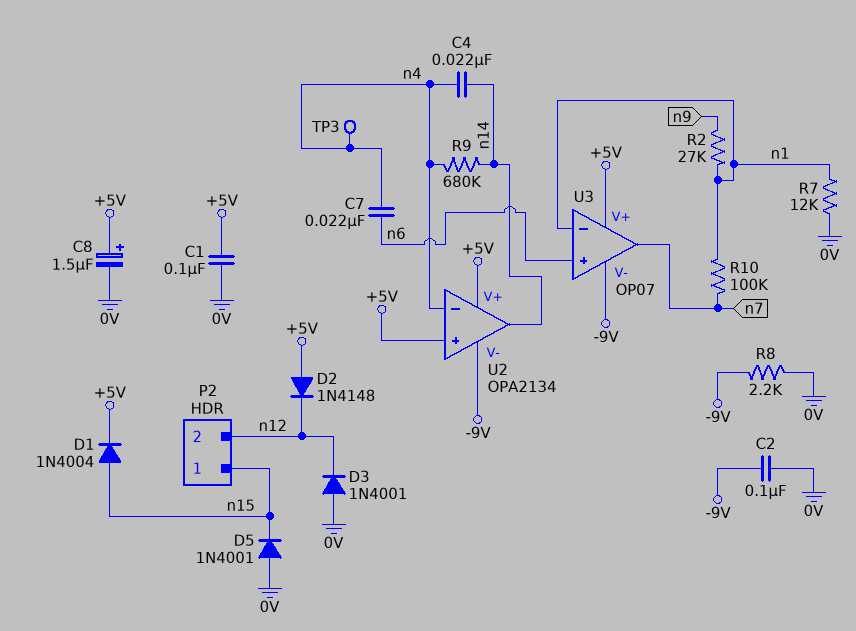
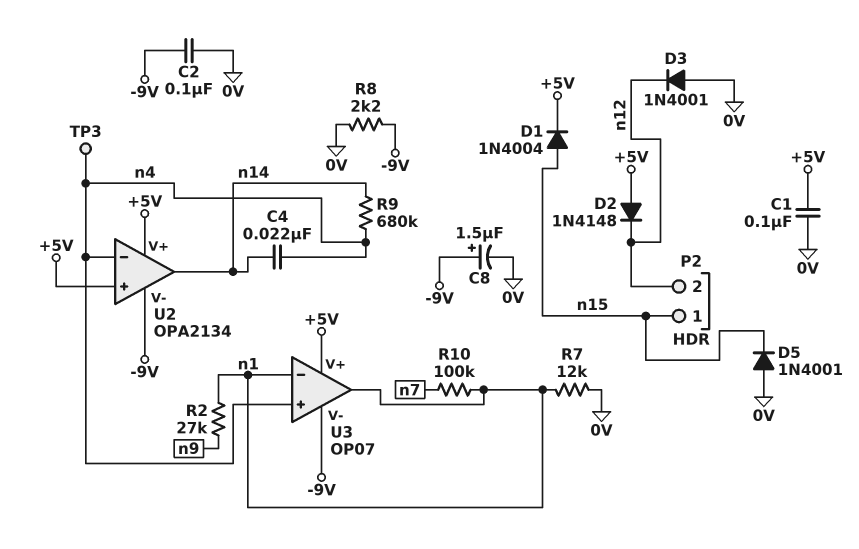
C7: 22nF (n4, n6) -> none
C8: 1.5uF (plus +5V, minus 0V) -> 1.5uF (plus -9V, minus 0V)
U3 pin in+: n6 -> n4
U3 pin out: n7 -> n1

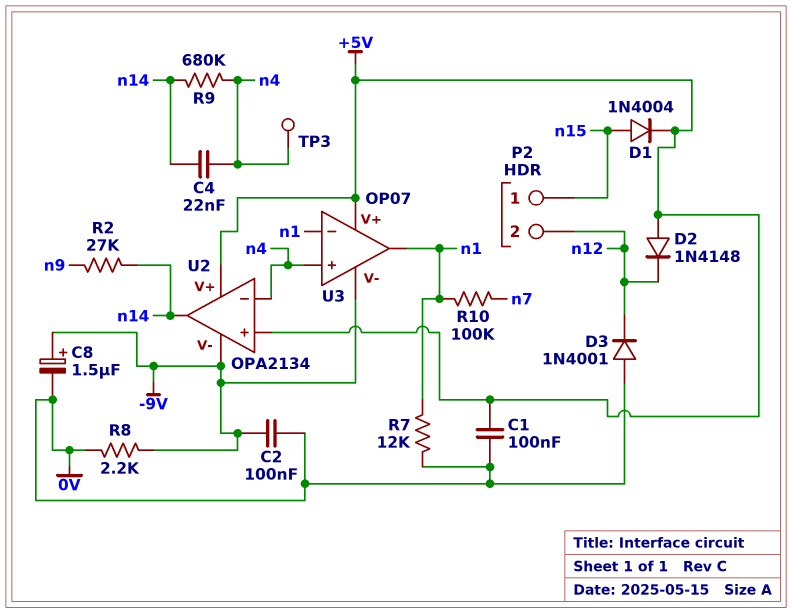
D5: diode 1N4001 (A 0V, K n15) -> none
R2: 27k (n1, n9) -> 27k (n9, n14)

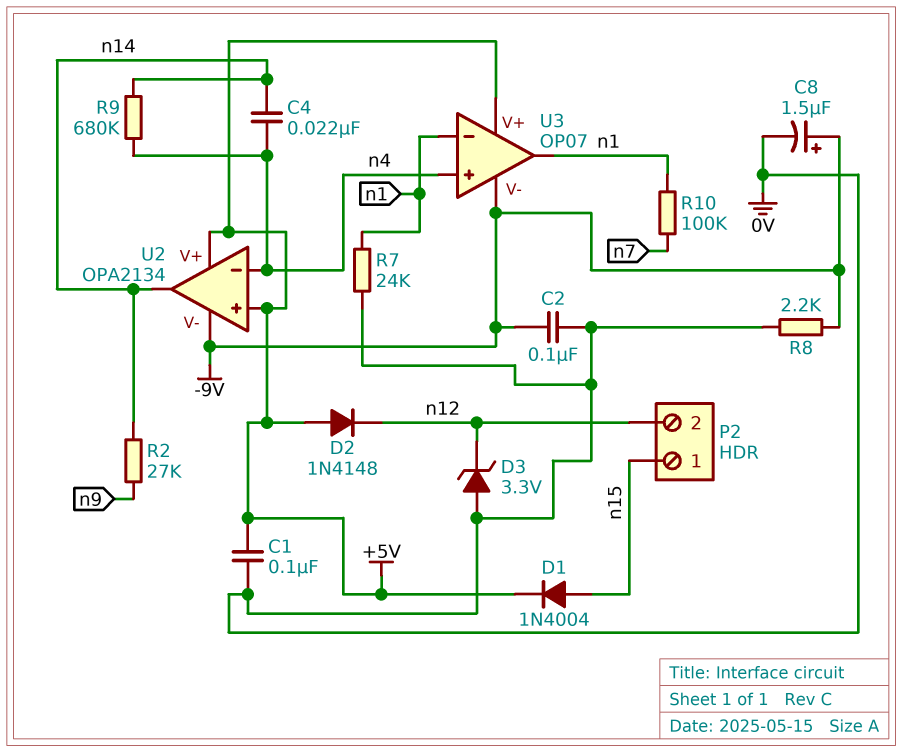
D3: diode 1N4001 (A 0V, K n12) -> zener 3.3V (A 0V, K n12)
R7: 12k (0V, n1) -> 24k (0V, n1)
TP3: test point (n4) -> none

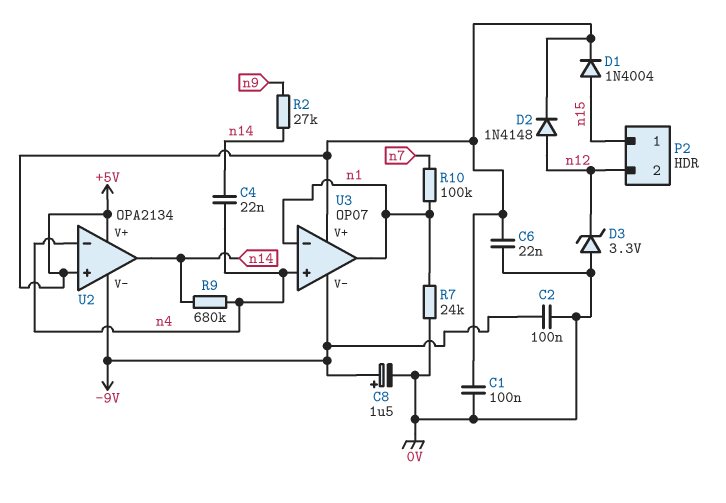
C6: none -> 22nF (+5V, 0V)
D2: diode 1N4148 (A +5V, K n12) -> diode 1N4148 (A n12, K +5V)
R8: 2.2k (-9V, 0V) -> none

